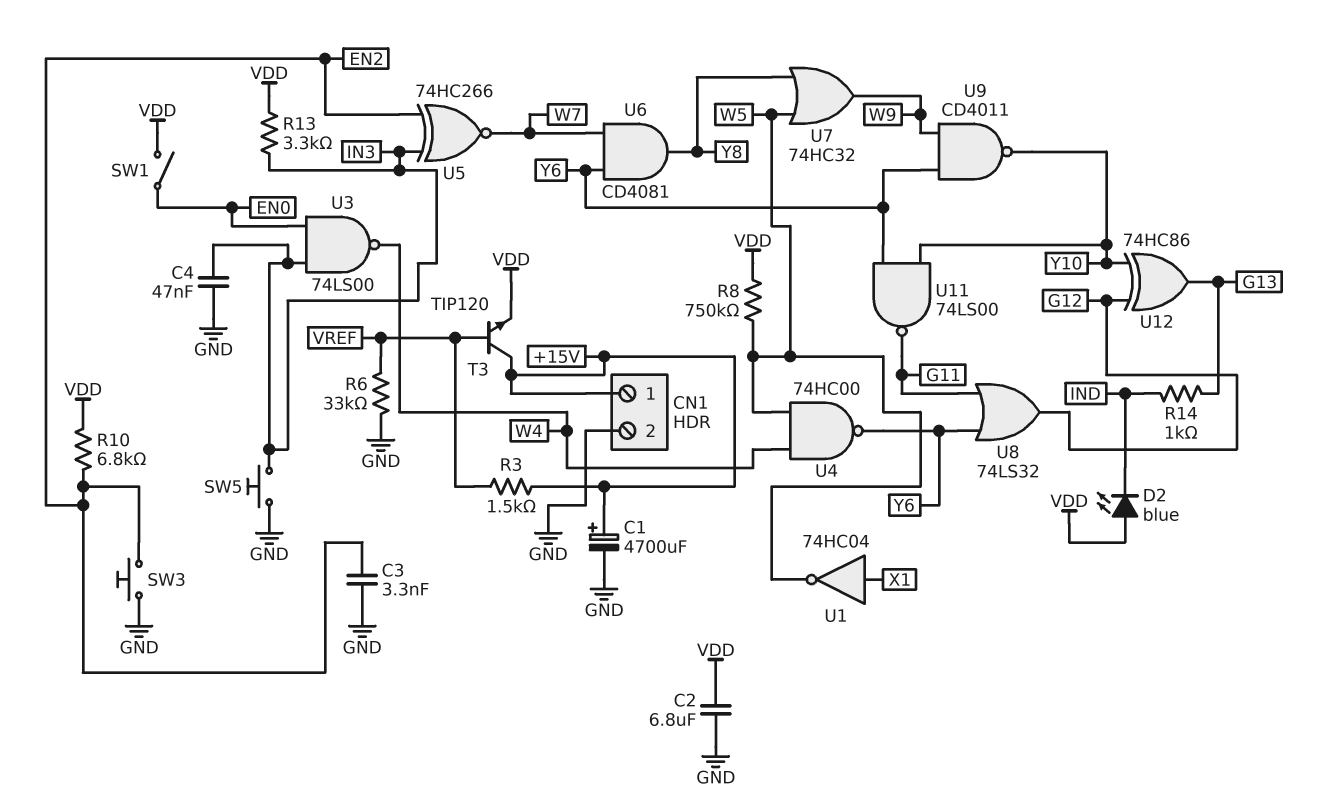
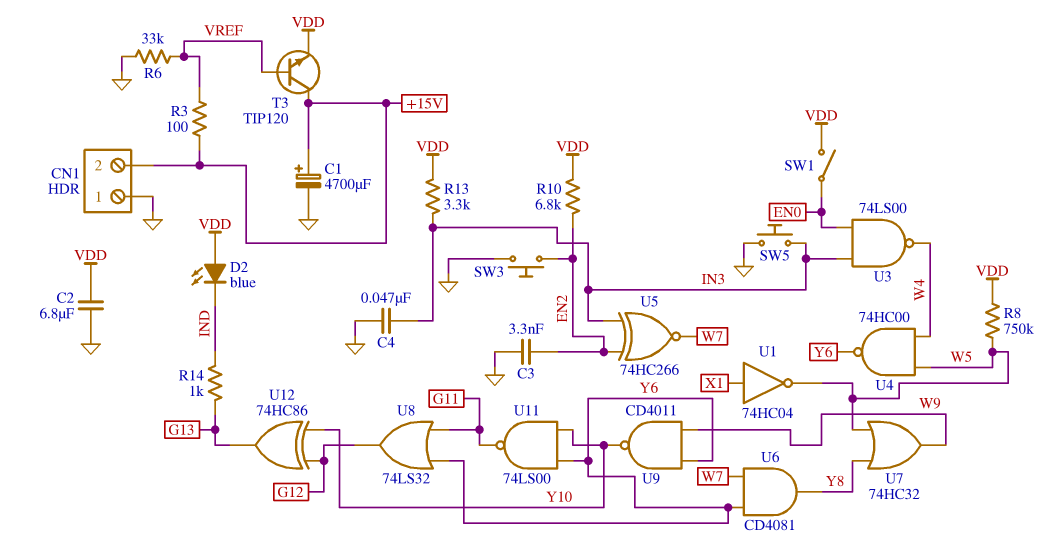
CN1 pin 1: +15V -> GND
CN1 pin 2: GND -> +15V
R3: 1.5k (+15V, VREF) -> 100 (+15V, VREF)

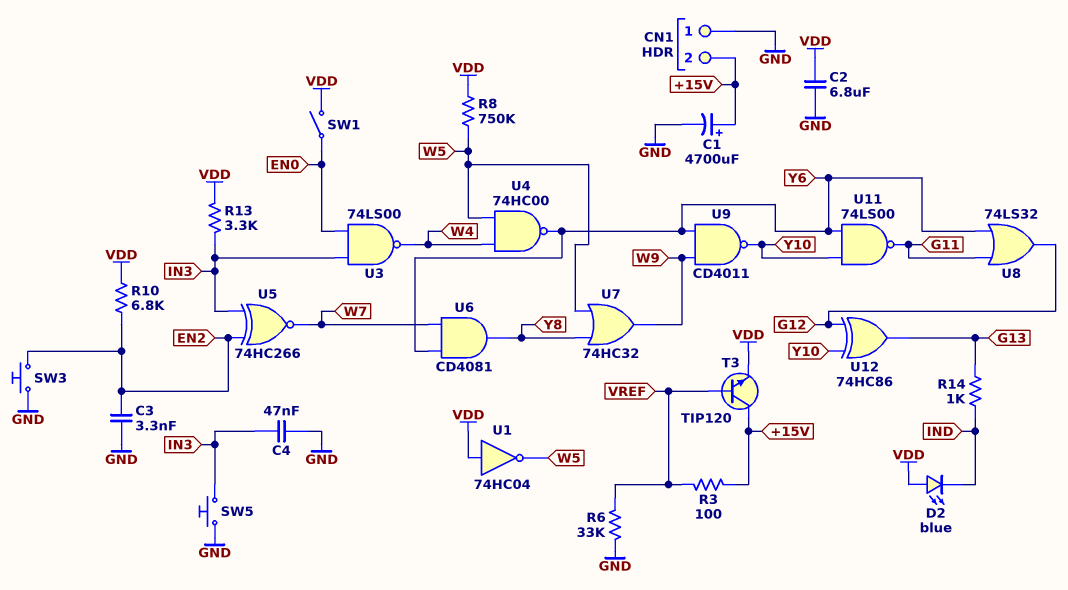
U1: NOT 74HC04 (in X1, out W5) -> NOT 74HC04 (in VDD, out W5)

